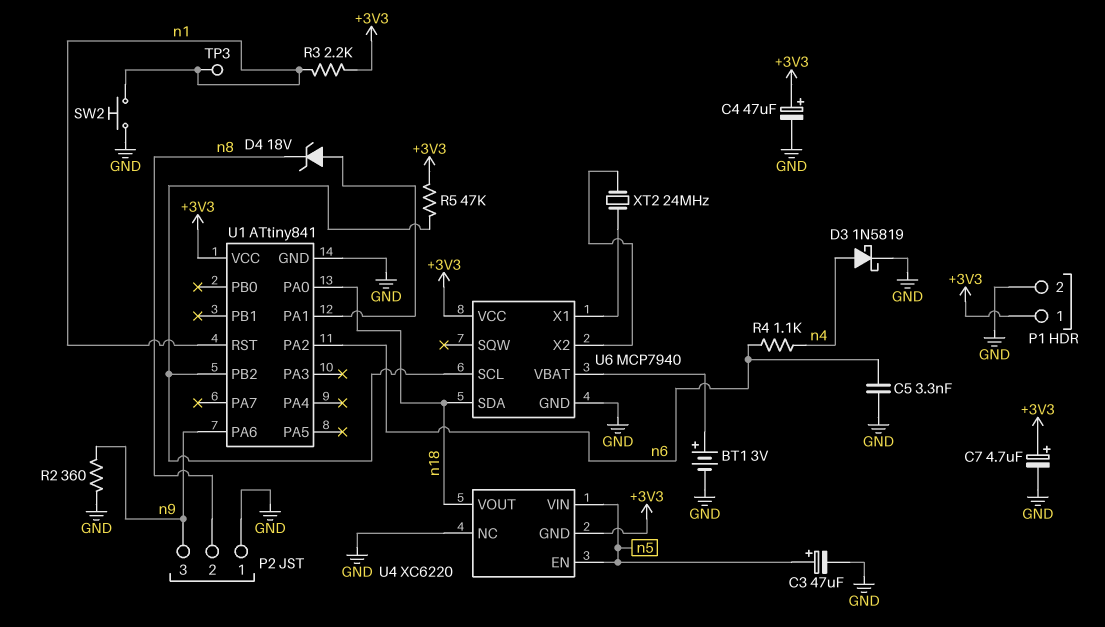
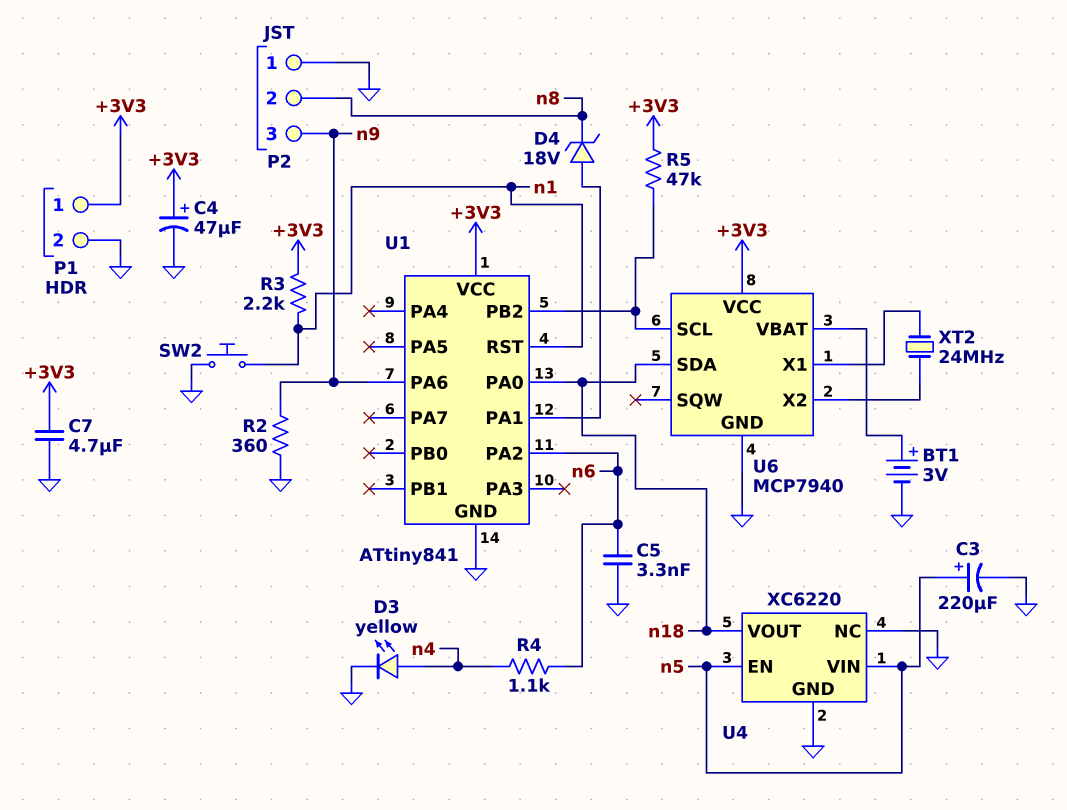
C3: 47uF (plus n5, minus GND) -> 220uF (plus n5, minus GND)
C7: 4.7uF (plus +3V3, minus GND) -> 4.7uF (+3V3, GND)
D3: schottky 1N5819 (A n4, K GND) -> LED yellow (A n4, K GND)
TP3: test point (n1) -> none
U4 pin GND: +3V3 -> GND

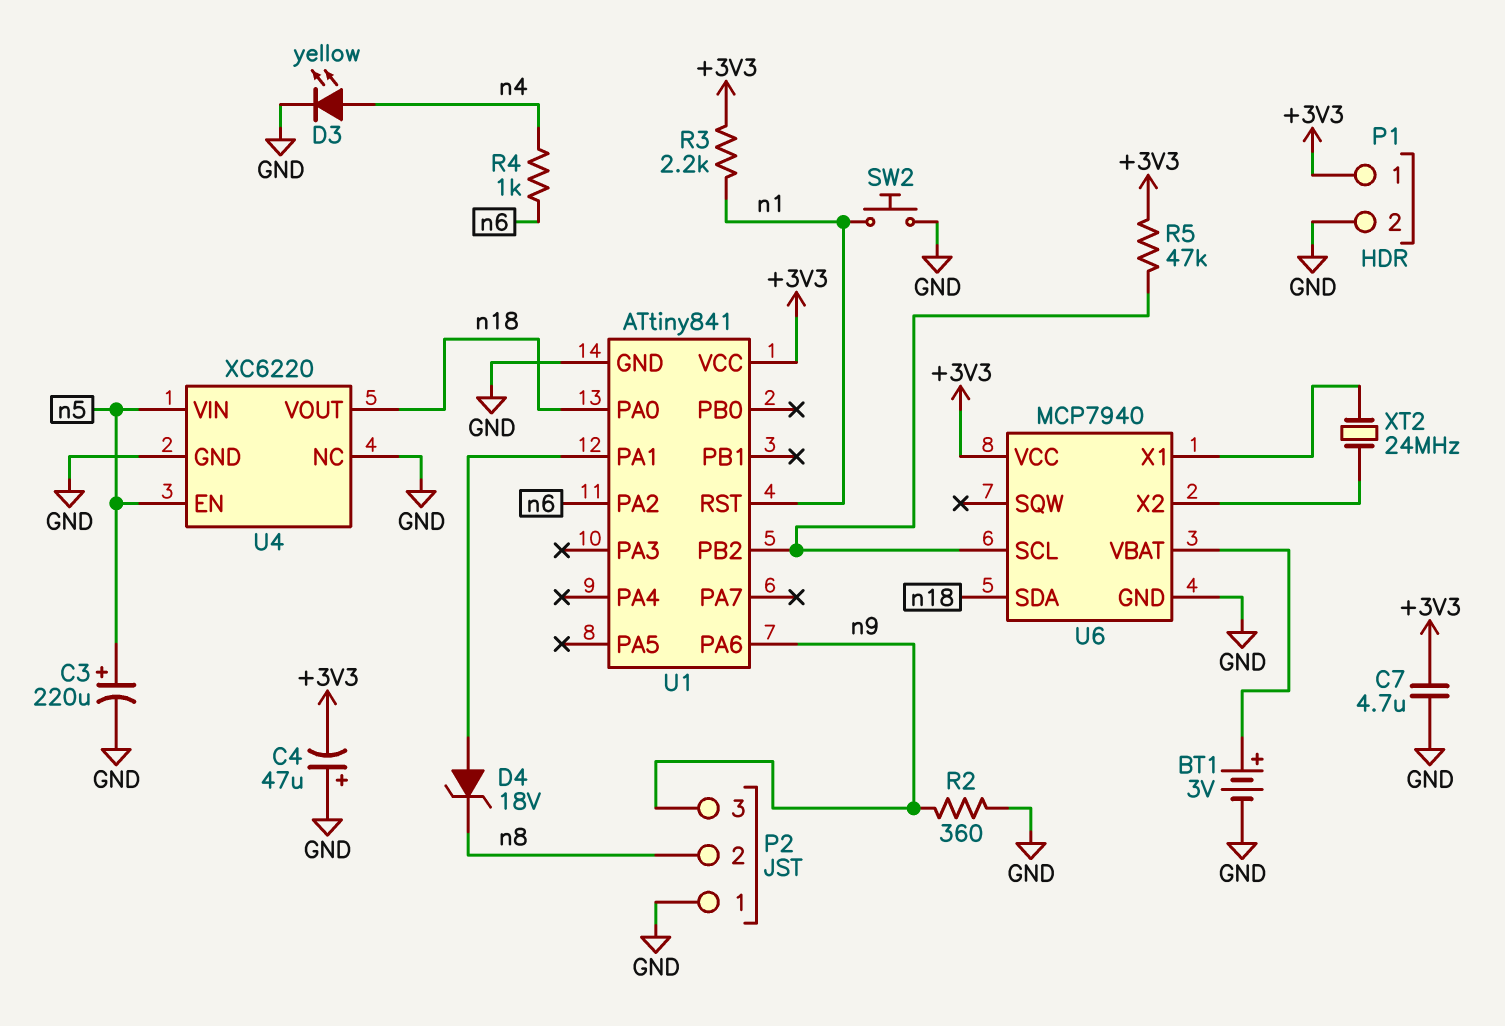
C4: 47uF (plus +3V3, minus GND) -> 47uF (plus GND, minus +3V3)
C5: 3.3nF (GND, n6) -> none
R4: 1.1k (n4, n6) -> 1k (n4, n6)

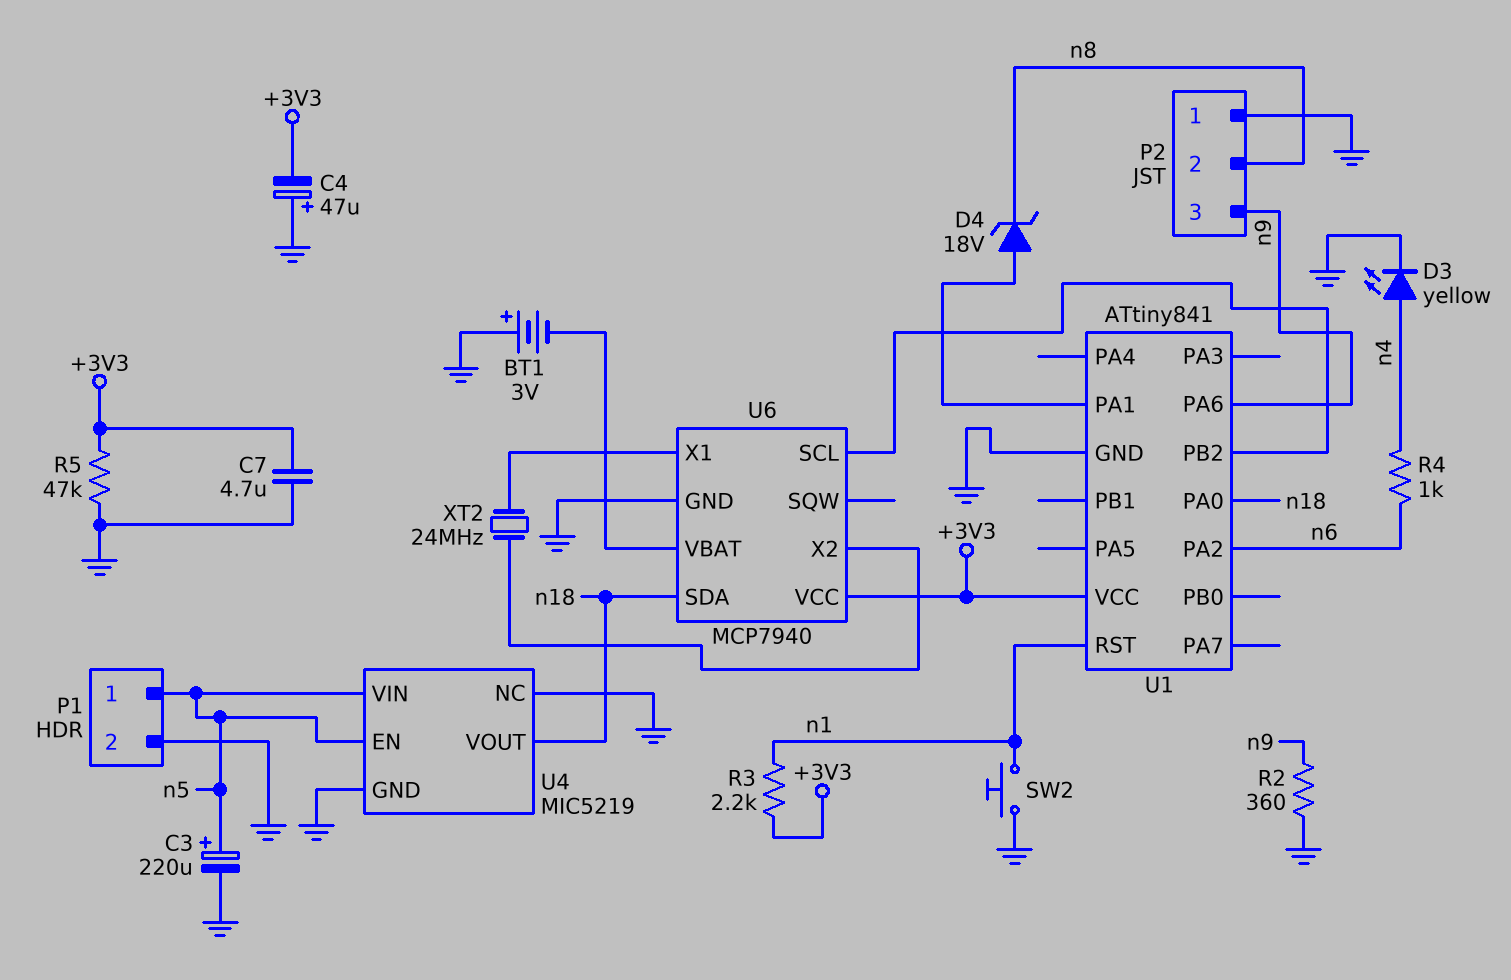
BT1: 3V (plus U6/VBAT, minus GND) -> 3V (plus GND, minus U6/VBAT)
P1 pin 1: +3V3 -> n5
R5: 47k (+3V3, U1/PB2) -> 47k (+3V3, GND)
U4: XC6220 -> MIC5219

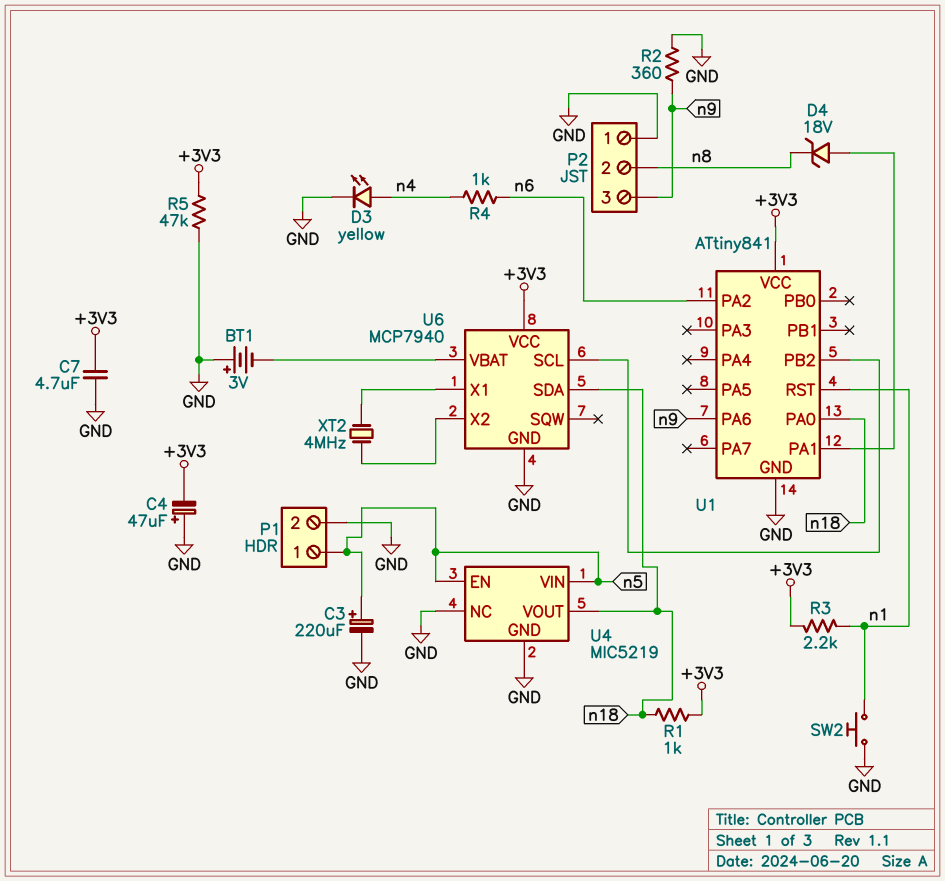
R1: none -> 1k (+3V3, n18)
XT2: 24MHz (U6/X1, U6/X2) -> 4MHz (U6/X1, U6/X2)

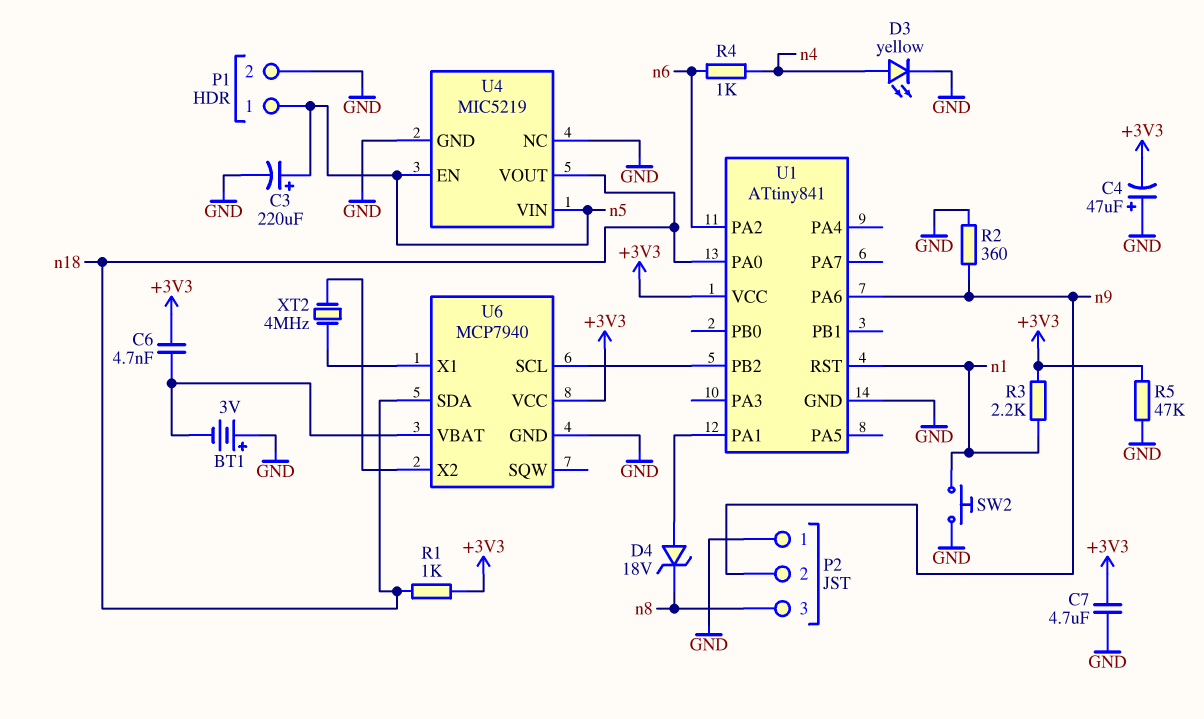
C6: none -> 4.7nF (+3V3, U6/VBAT)
P2 pin 2: n8 -> n9
P2 pin 3: n9 -> n8

